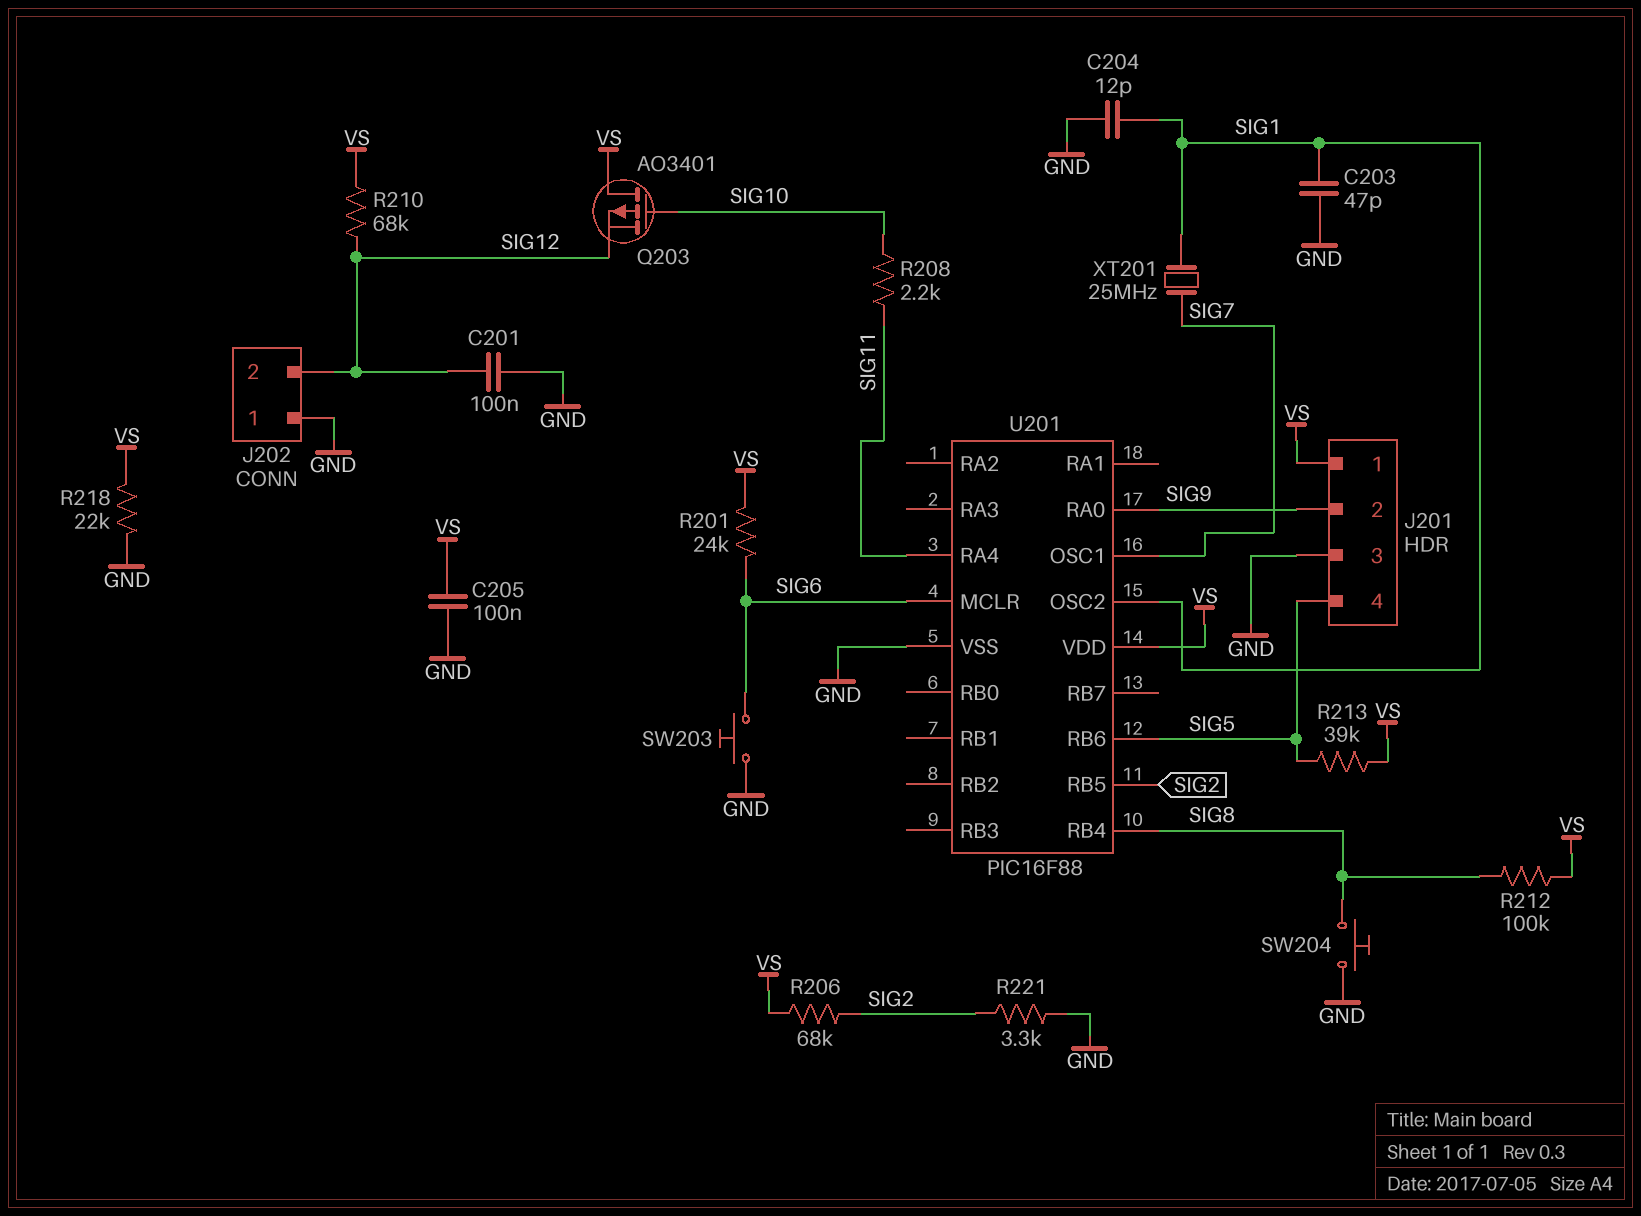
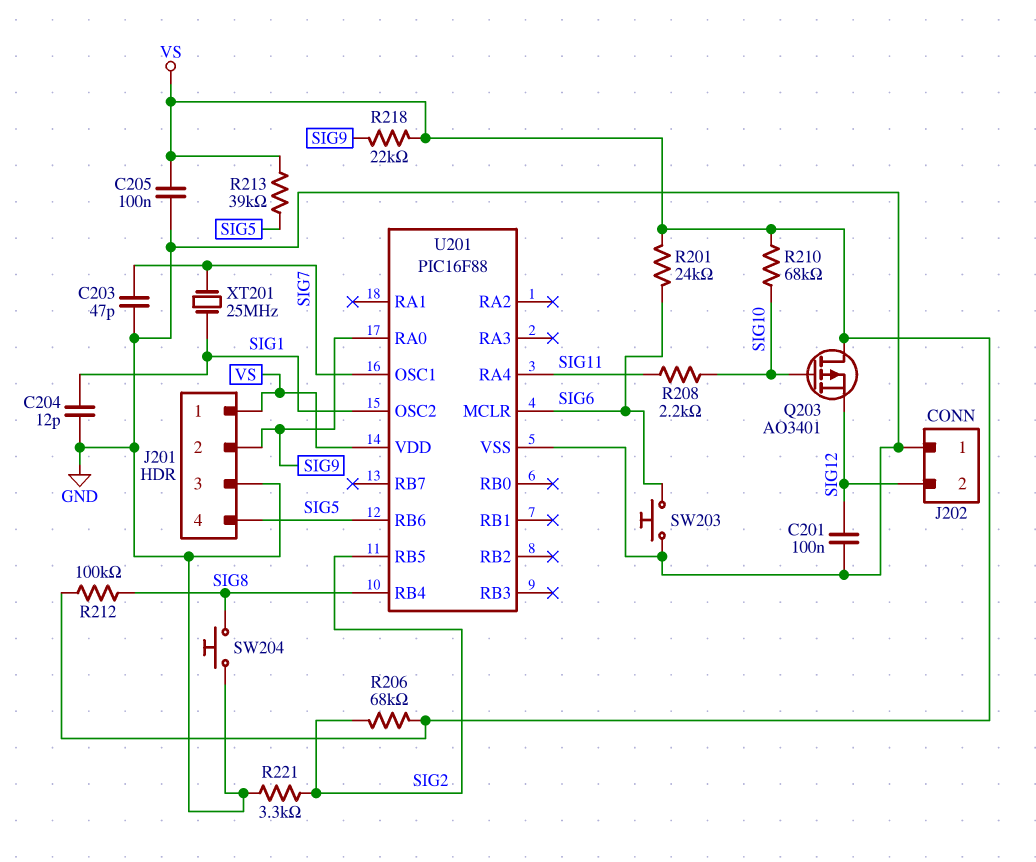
C203: 47pF (GND, SIG1) -> 47pF (GND, SIG7)
R210: 68k (SIG12, VS) -> 68k (SIG10, VS)
R218: 22k (GND, VS) -> 22k (SIG9, VS)

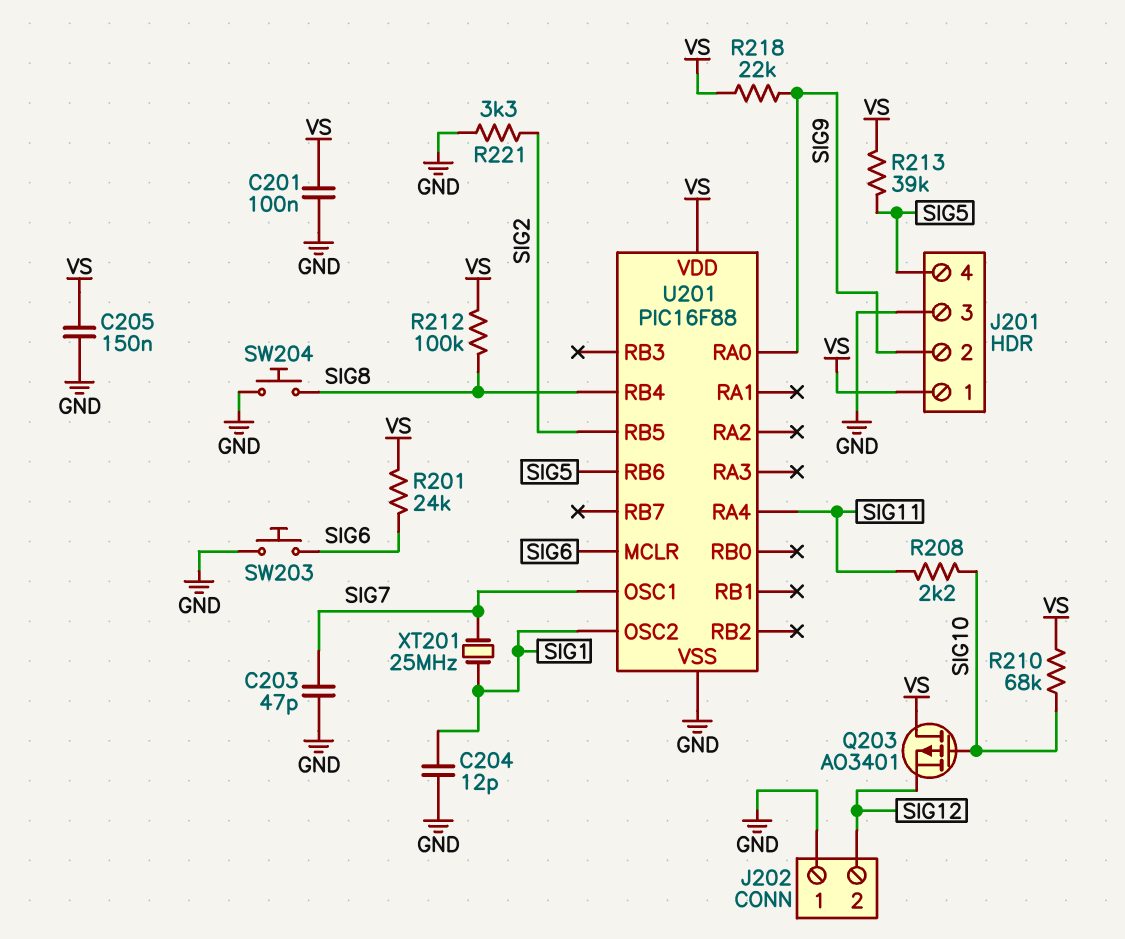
C201: 100nF (GND, SIG12) -> 100nF (GND, VS)
C205: 100nF (GND, VS) -> 150nF (GND, VS)
R206: 68k (SIG2, VS) -> none

